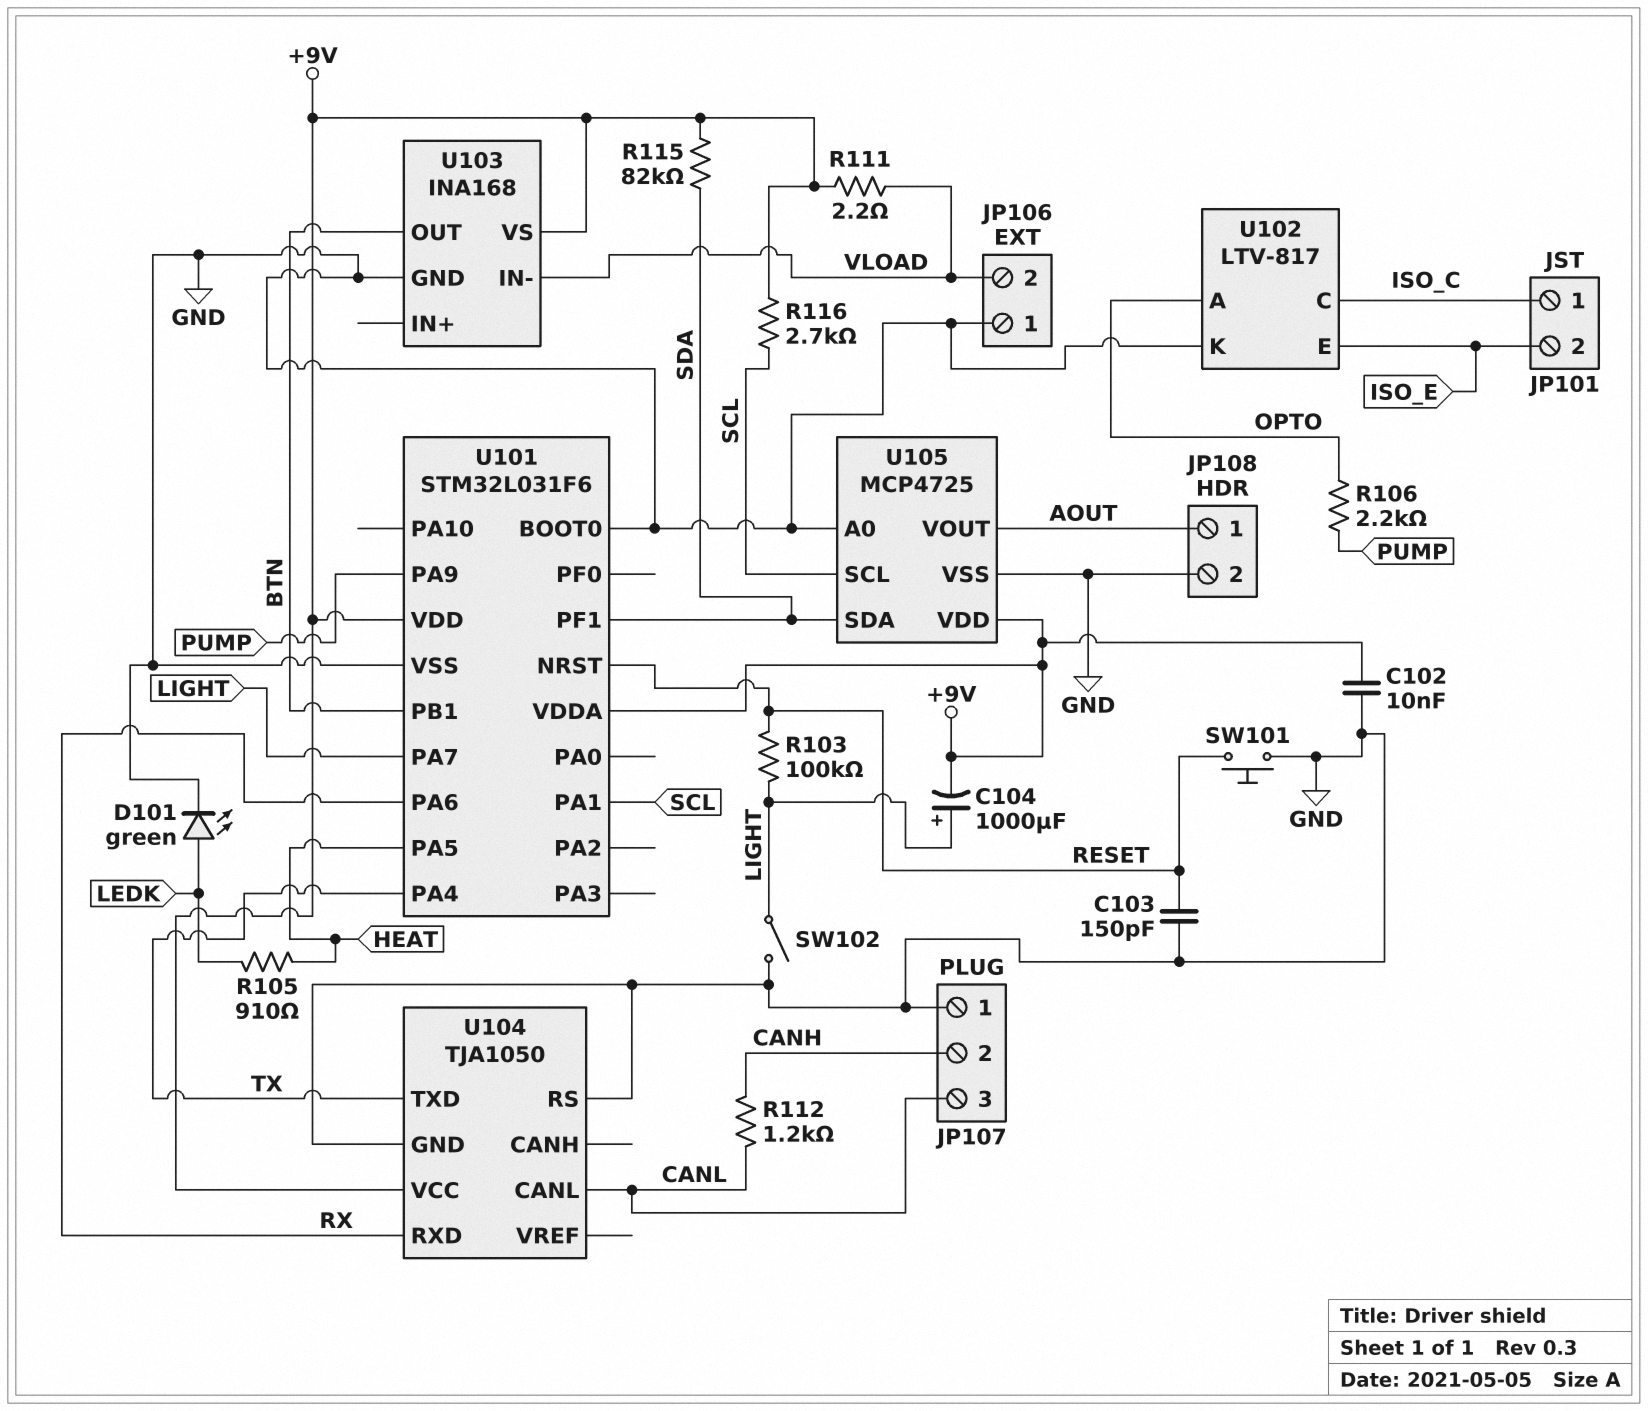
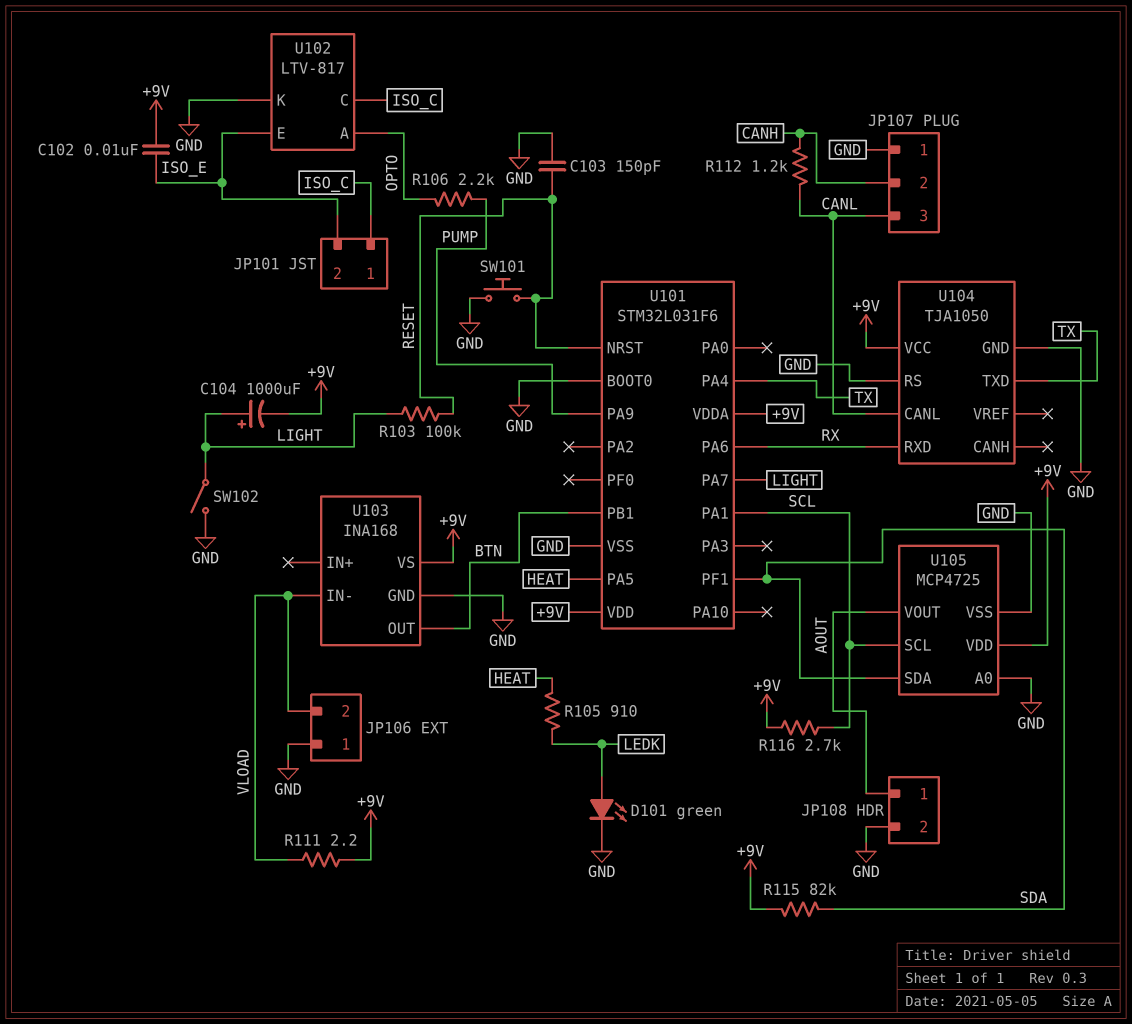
C102: 10nF (+9V, GND) -> 10nF (+9V, ISO_E)

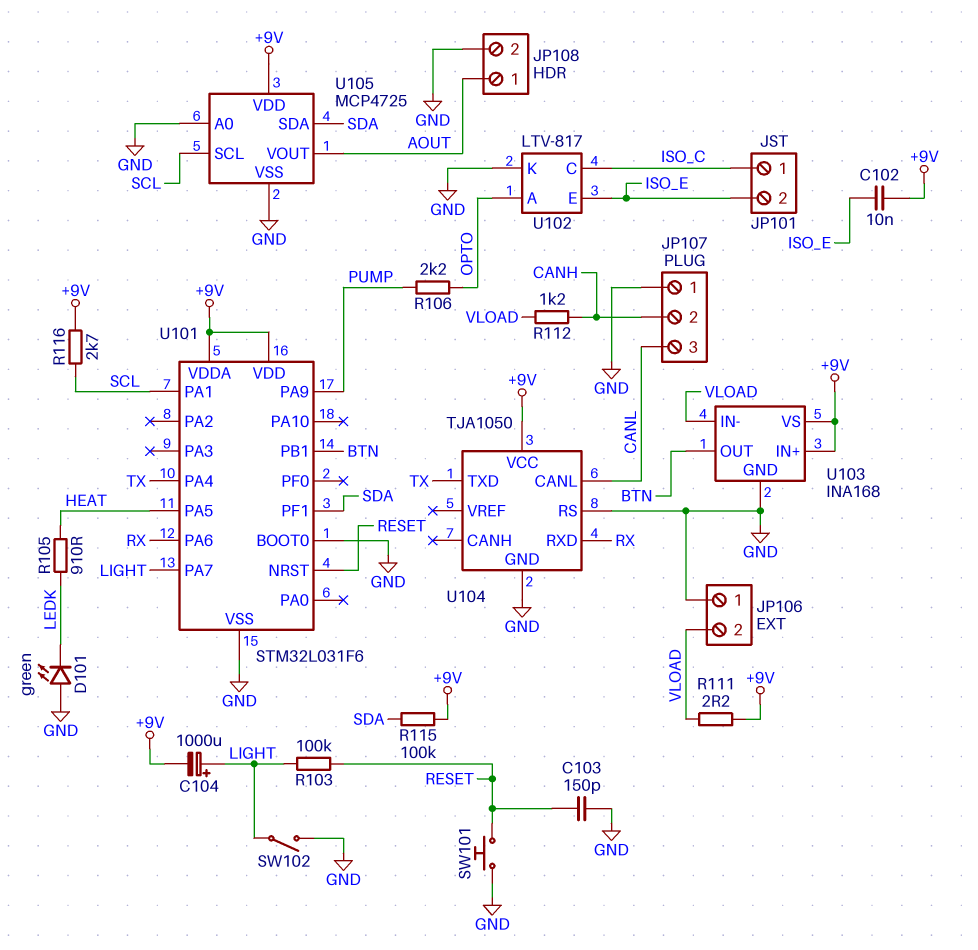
D101: LED green (A LEDK, K GND) -> LED green (A GND, K LEDK)
R112: 1.2k (CANH, CANL) -> 1.2k (CANH, VLOAD)
R115: 82k (+9V, SDA) -> 100k (+9V, SDA)
U103 pin IN+: none -> +9V

